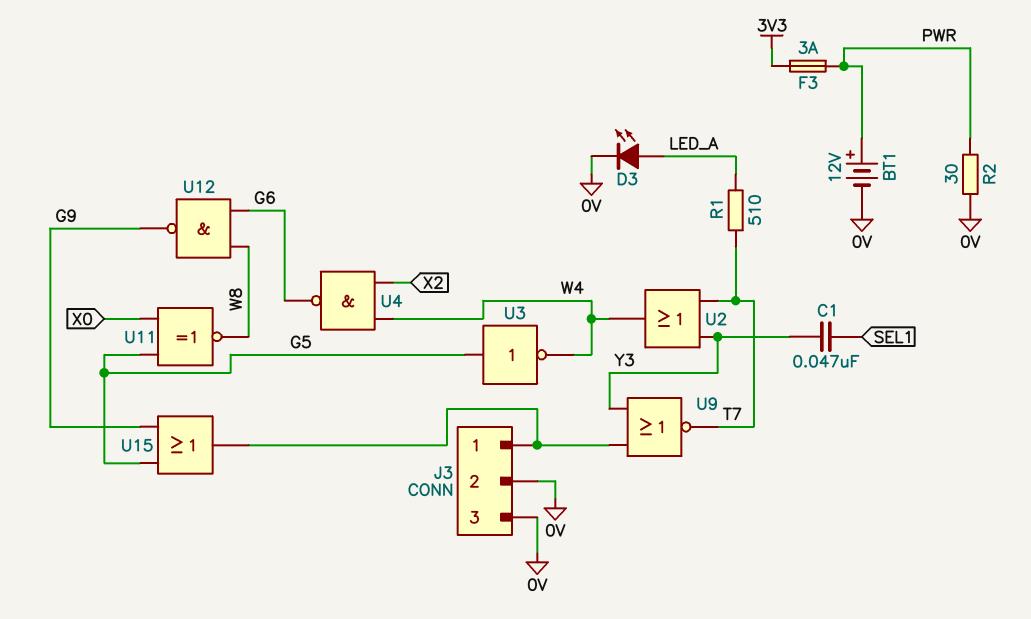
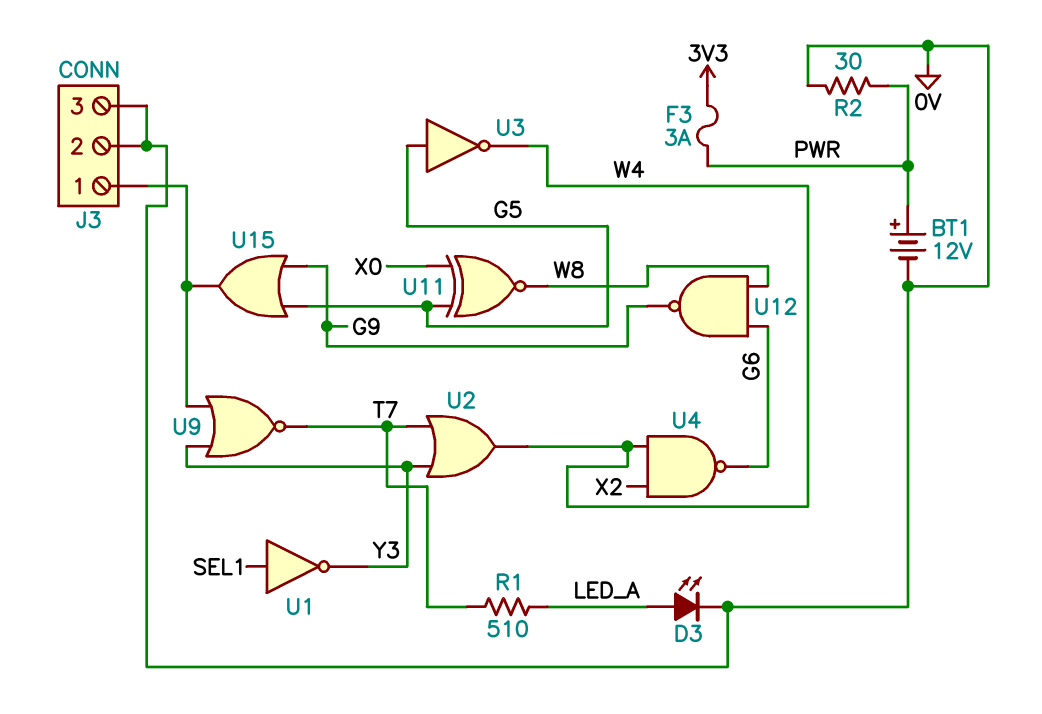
C1: 47nF (SEL1, Y3) -> none
U1: none -> NOT (in SEL1, out Y3)

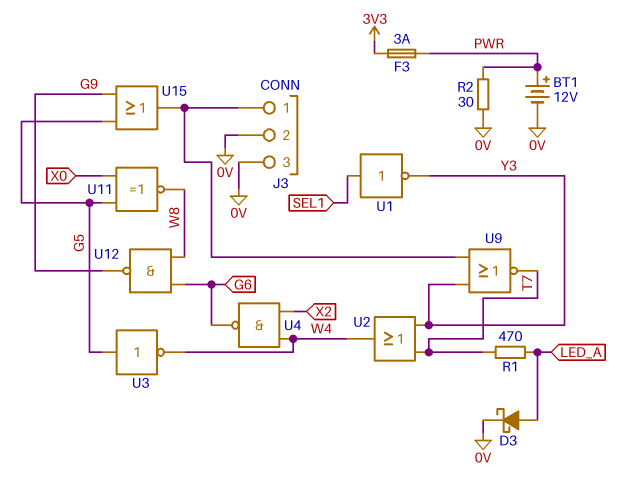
D3: LED (A LED_A, K 0V) -> schottky (A LED_A, K 0V)
R1: 510 (LED_A, T7) -> 470 (LED_A, T7)

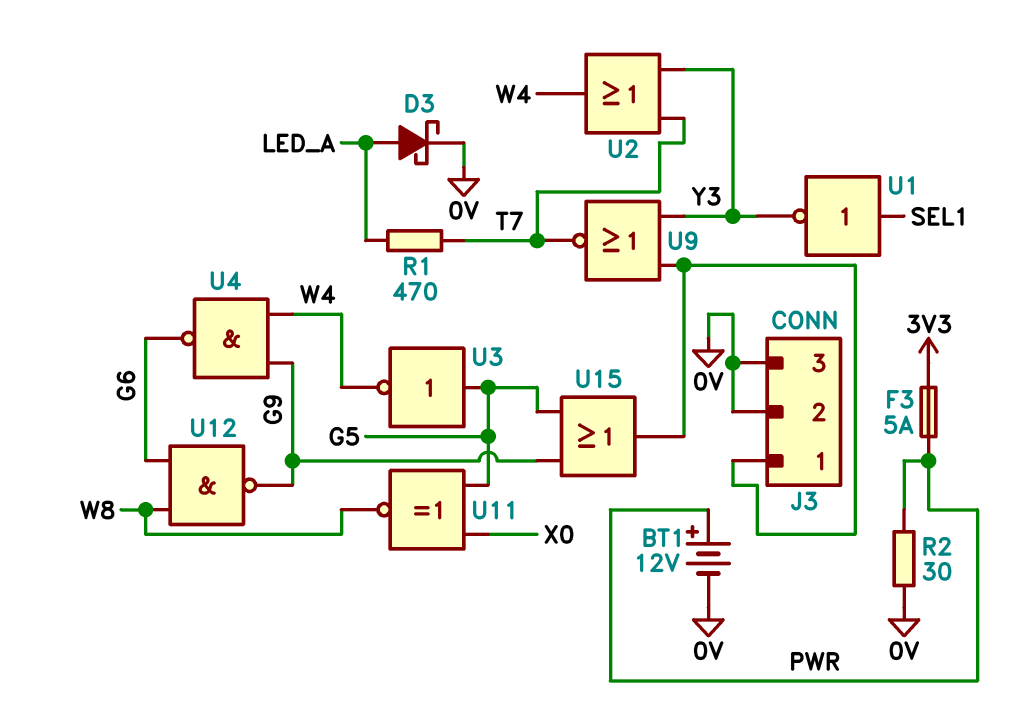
F3: 3A (3V3, PWR) -> 5A (3V3, PWR)
U4: NAND (in W4, in X2, out G6) -> NAND (in G9, in W4, out G6)

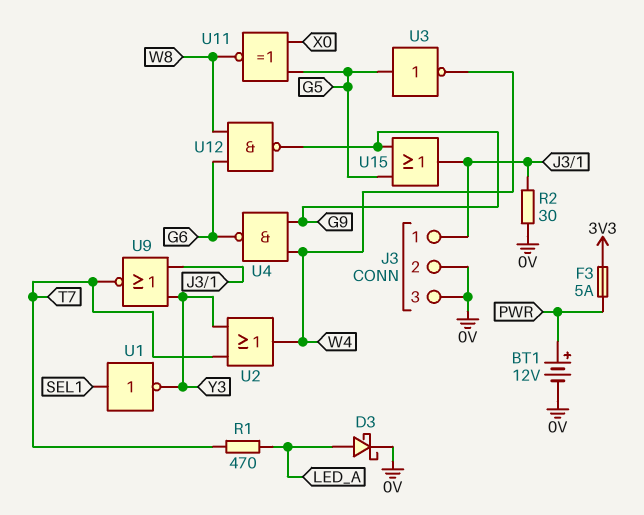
R2: 30 (0V, PWR) -> 30 (0V, J3/1)

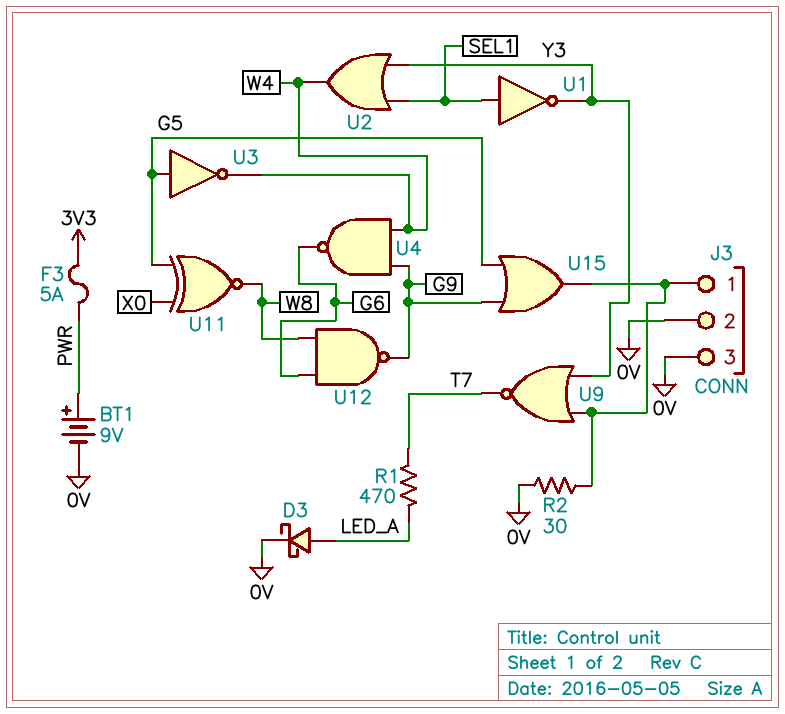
BT1: 12V (plus PWR, minus 0V) -> 9V (plus PWR, minus 0V)
U2: OR (in T7, in Y3, out W4) -> OR (in SEL1, in Y3, out W4)

